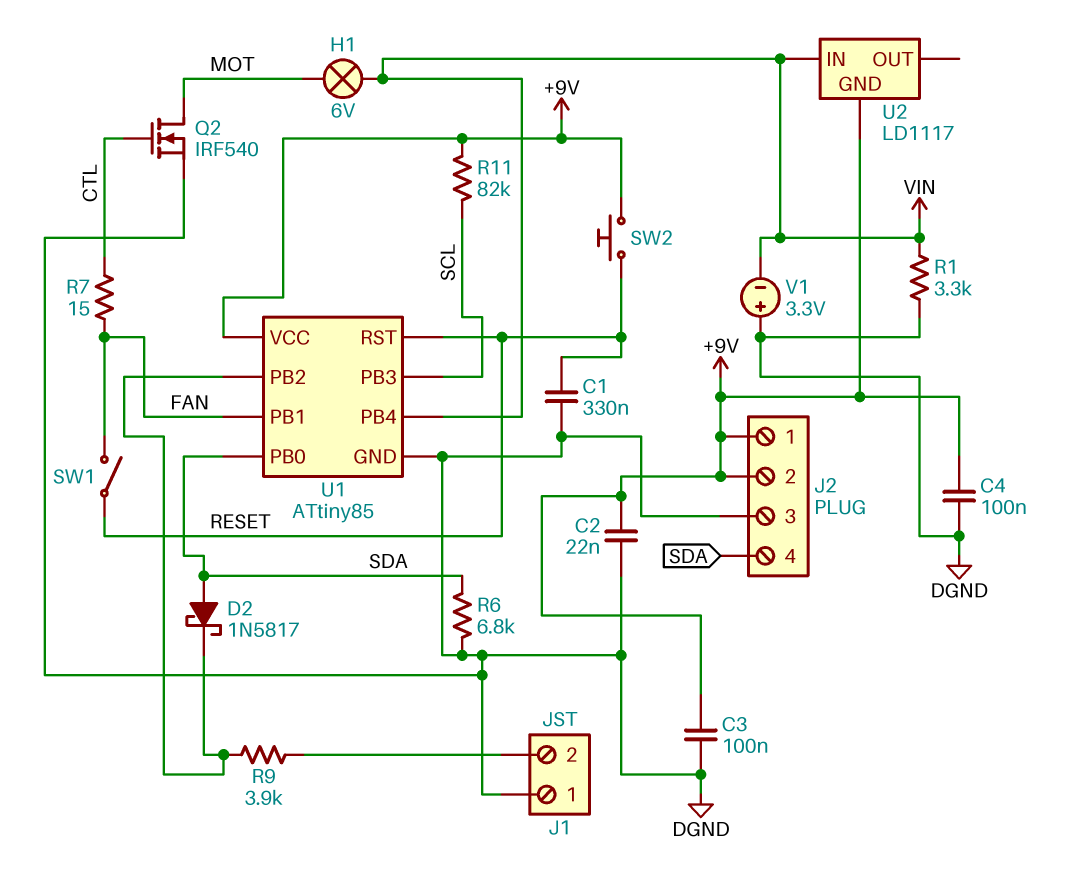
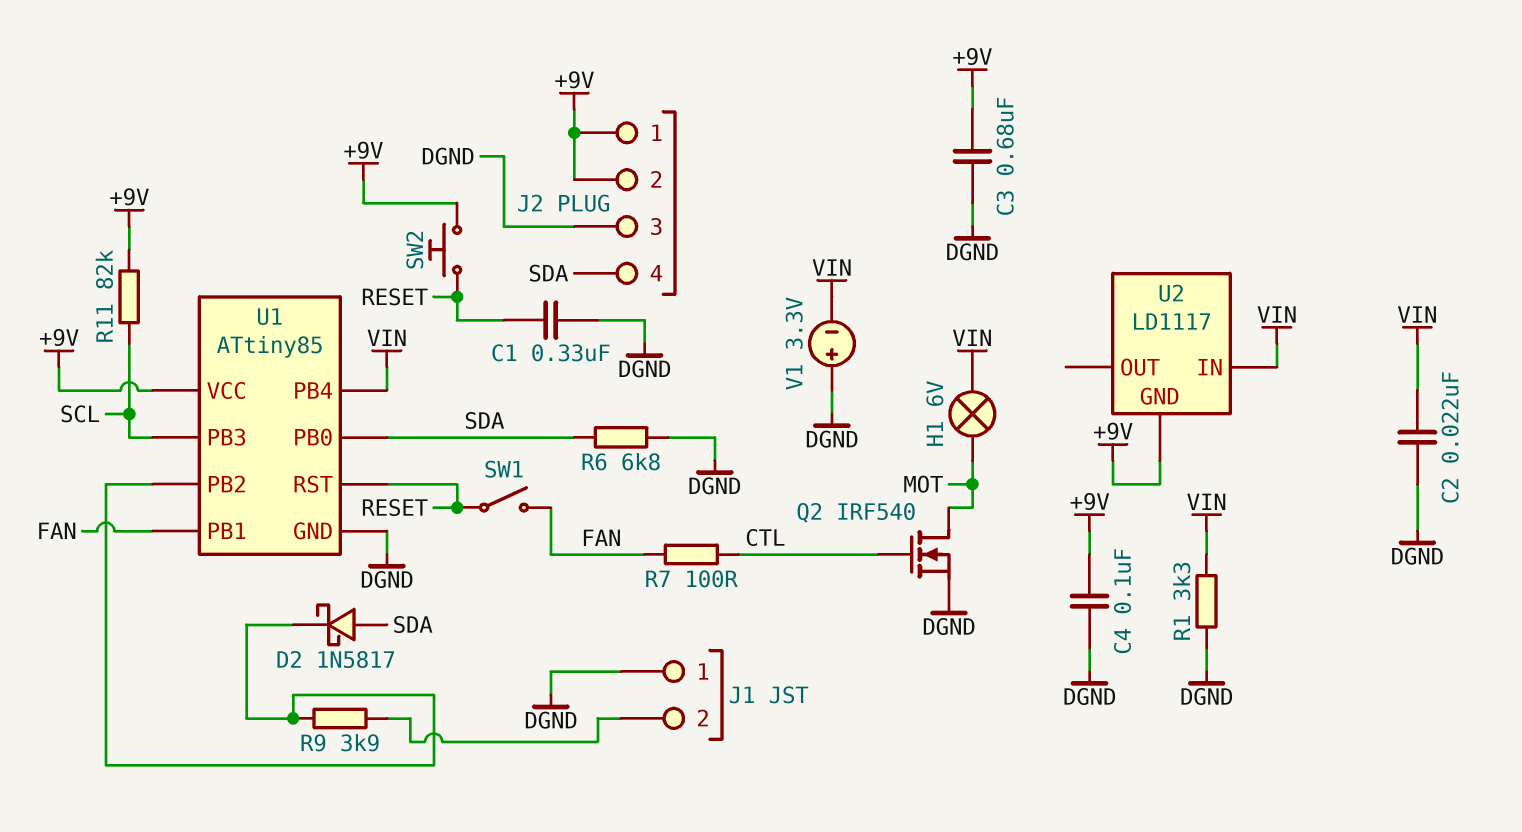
C2: 22nF (+9V, DGND) -> 22nF (DGND, VIN)
C3: 100nF (+9V, DGND) -> 680nF (+9V, DGND)
R7: 15 (CTL, FAN) -> 100 (CTL, FAN)

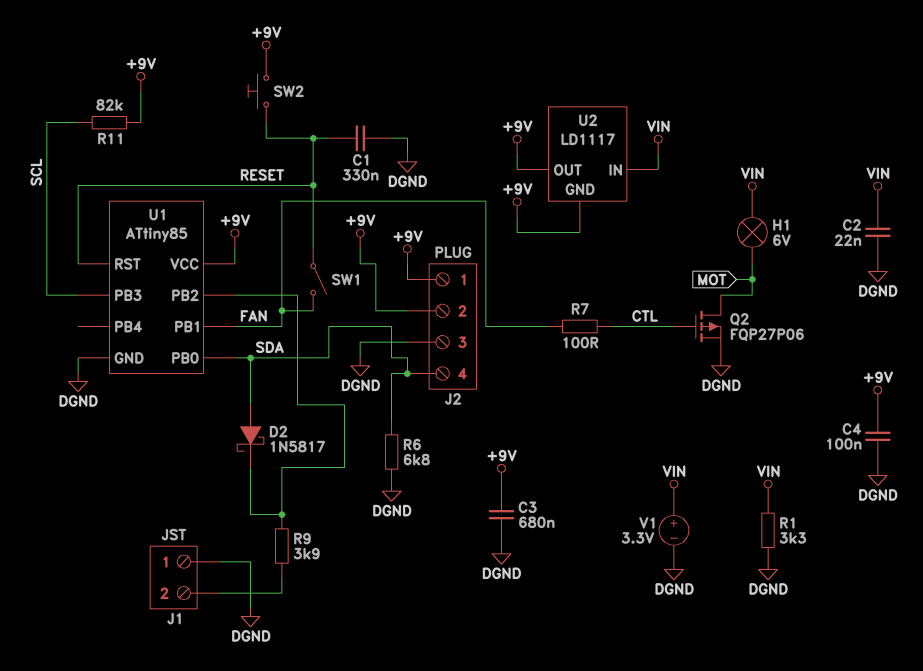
Q2: NMOS IRF540 (G CTL, D MOT, S DGND) -> PMOS FQP27P06 (G CTL, D MOT, S DGND)
U1 pin PB4: VIN -> none
U2 pin OUT: none -> +9V
V1: 3.3V (plus DGND, minus VIN) -> 3.3V (plus VIN, minus DGND)

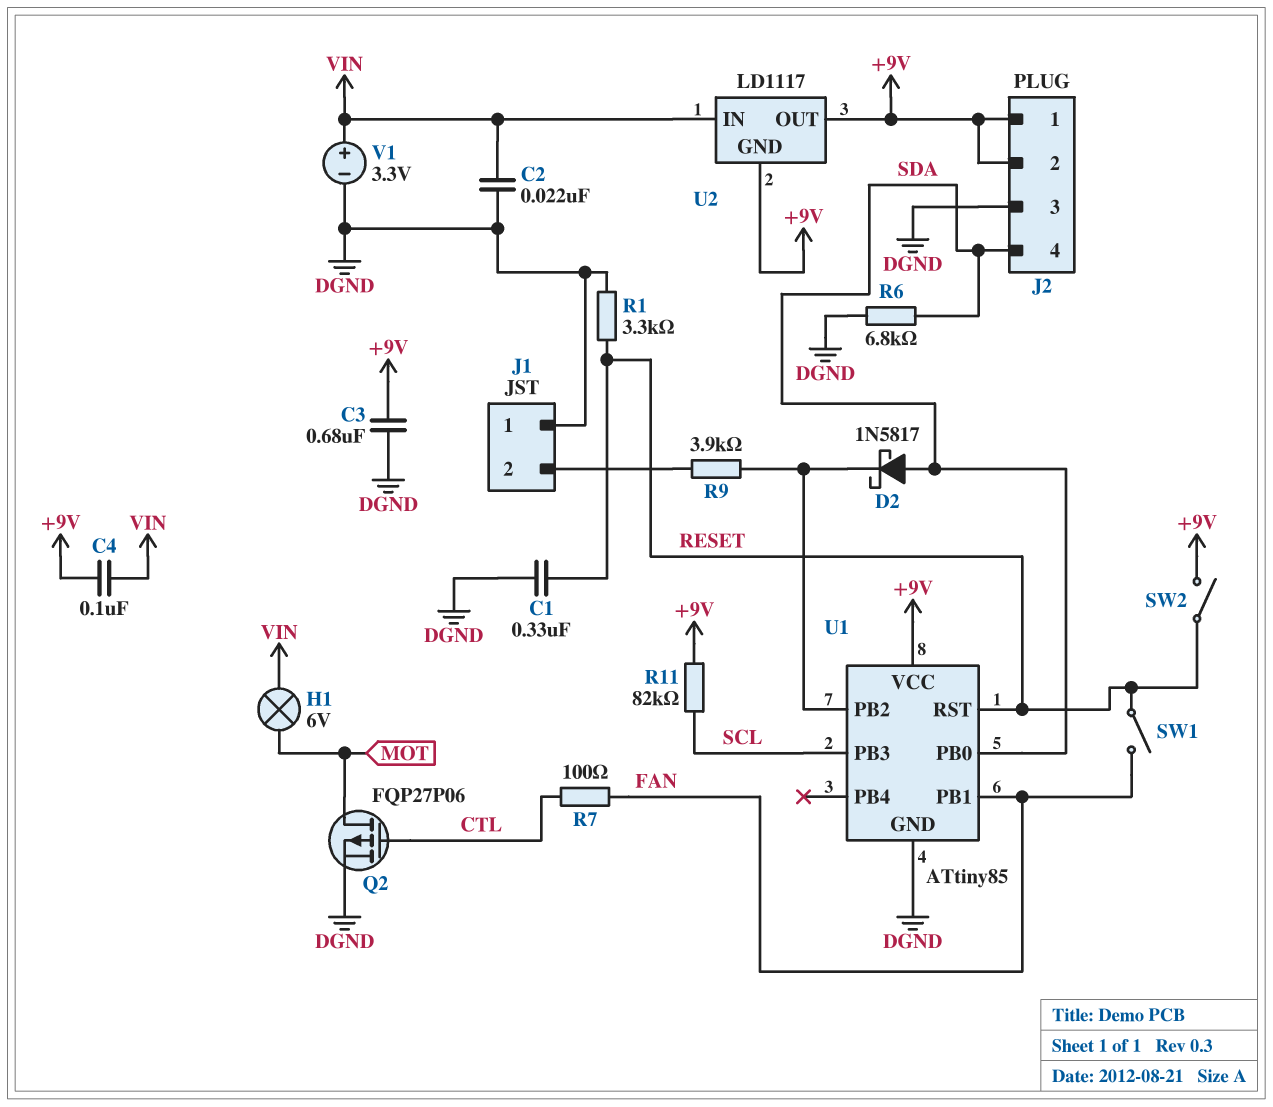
C4: 100nF (+9V, DGND) -> 100nF (+9V, VIN)
R1: 3.3k (DGND, VIN) -> 3.3k (DGND, RESET)
SW2: button (+9V, RESET) -> switch (+9V, RESET)

